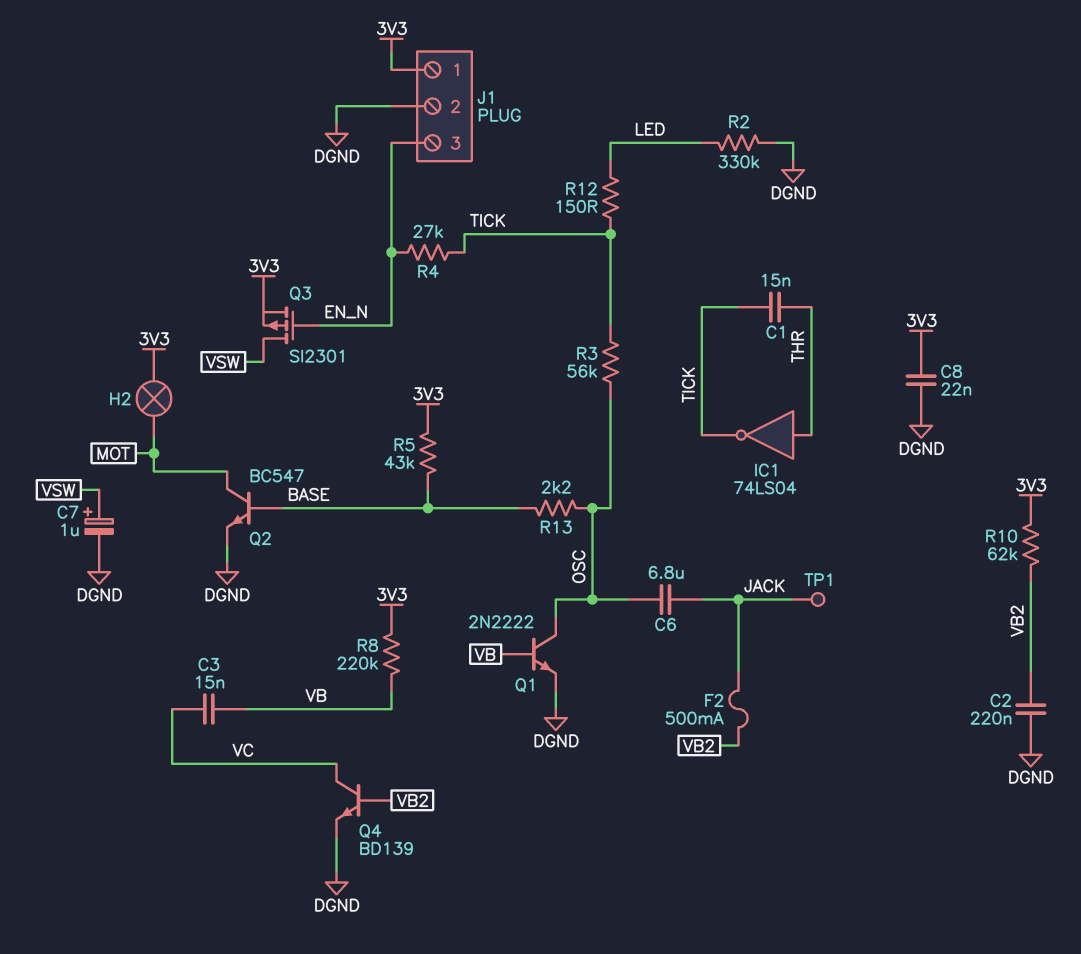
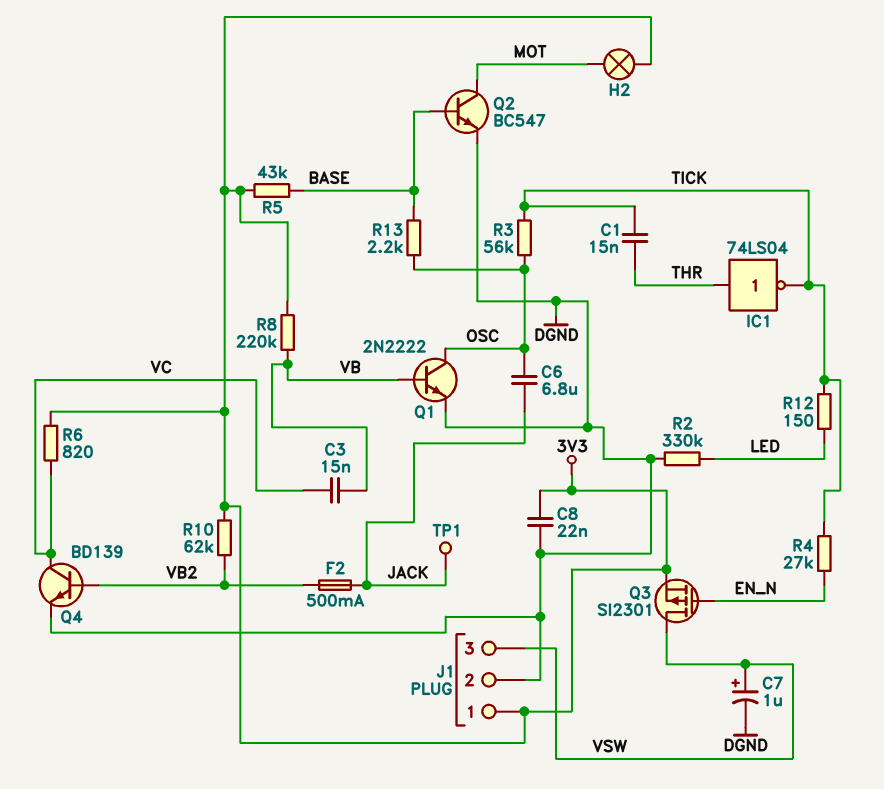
C2: 220nF (DGND, VB2) -> none
J1 pin 3: EN_N -> VSW
R6: none -> 820 (3V3, VC)

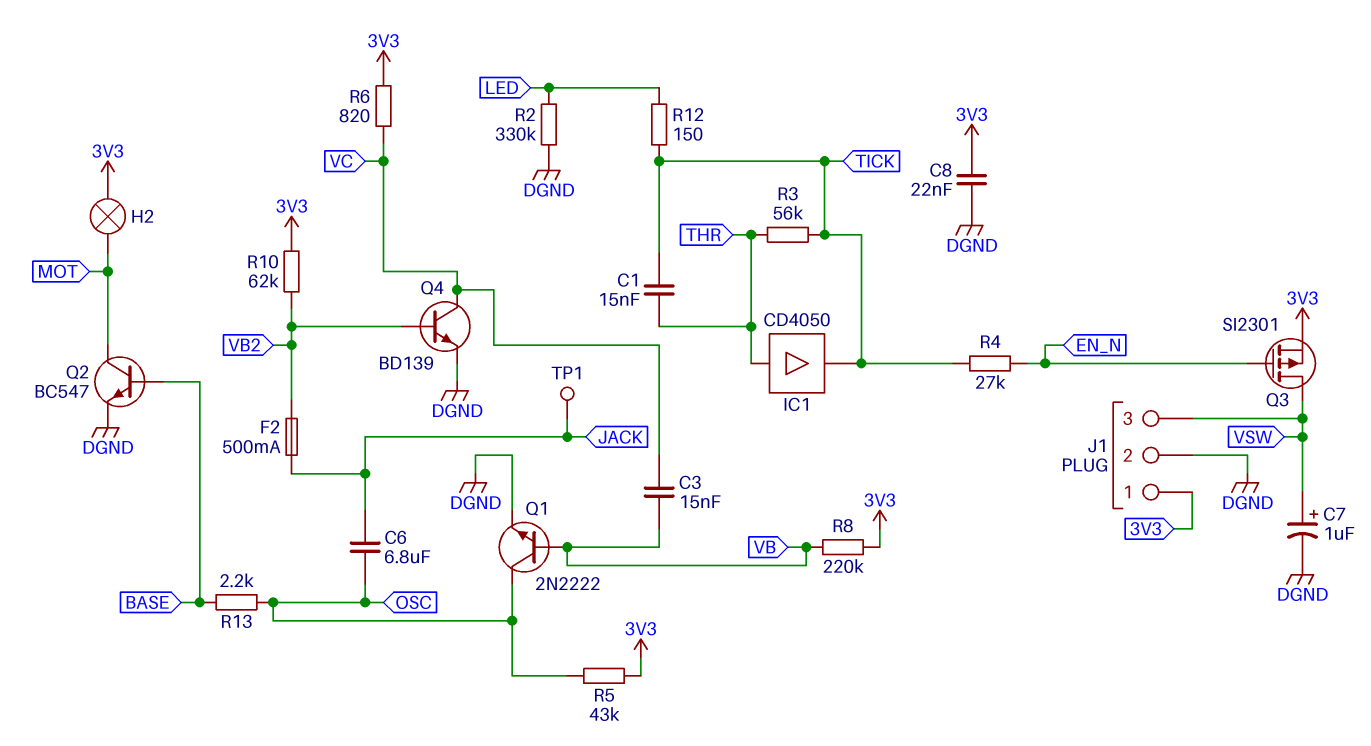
IC1: NOT 74LS04 (in THR, out TICK) -> buffer CD4050 (in THR, out TICK)
R3: 56k (OSC, TICK) -> 56k (THR, TICK)
R5: 43k (3V3, BASE) -> 43k (3V3, OSC)

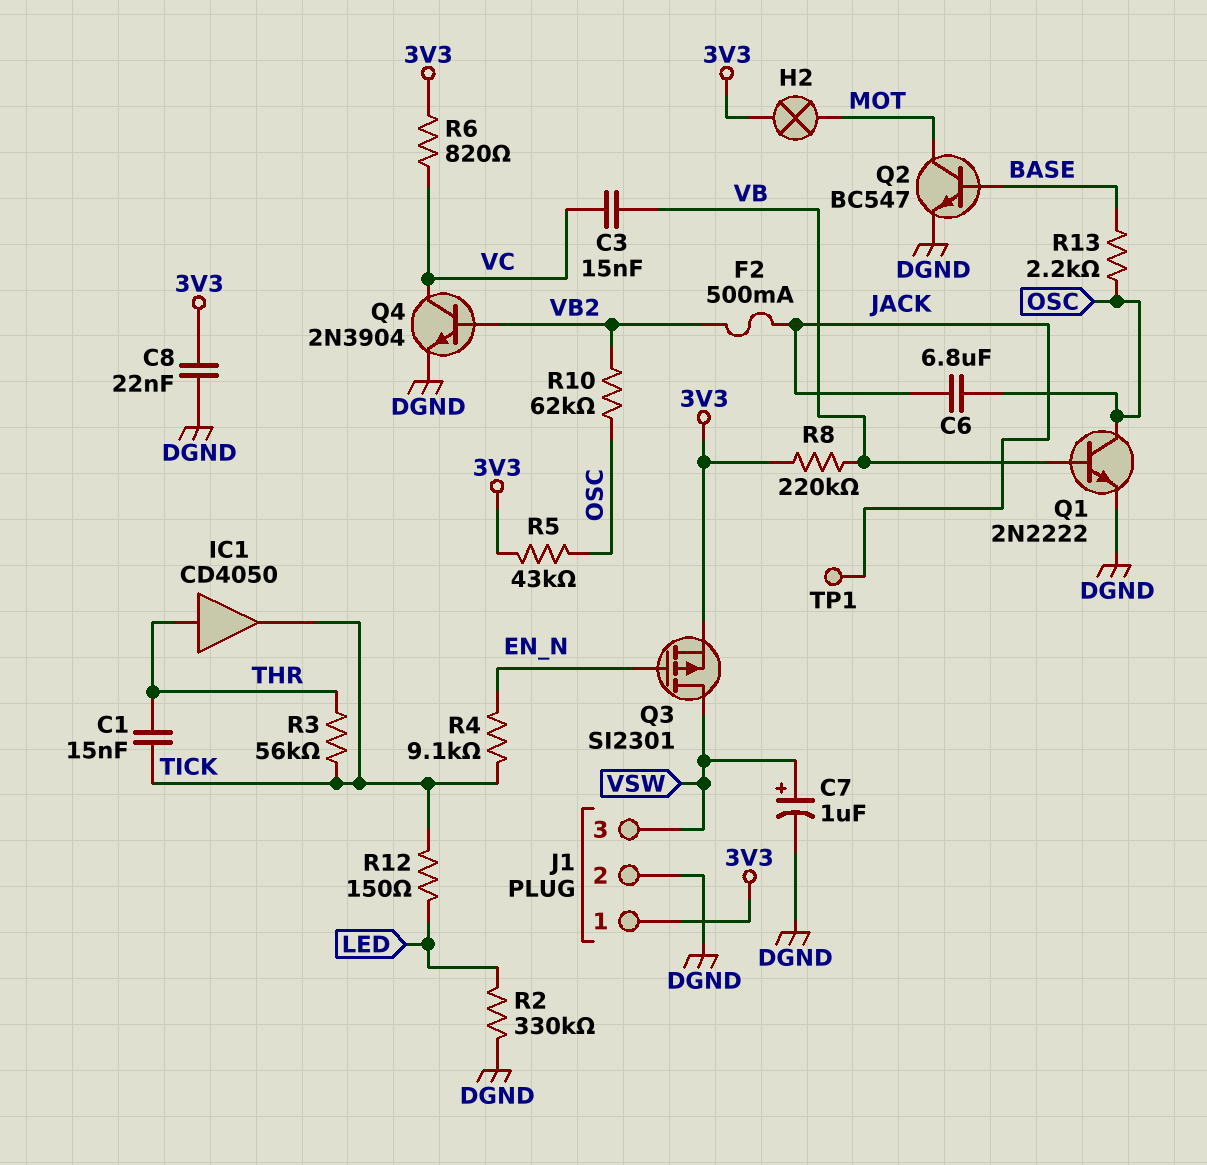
Q4: NPN BD139 (B VB2, C VC, E DGND) -> NPN 2N3904 (B VB2, C VC, E DGND)
R4: 27k (EN_N, TICK) -> 9.1k (EN_N, TICK)
R10: 62k (3V3, VB2) -> 62k (OSC, VB2)

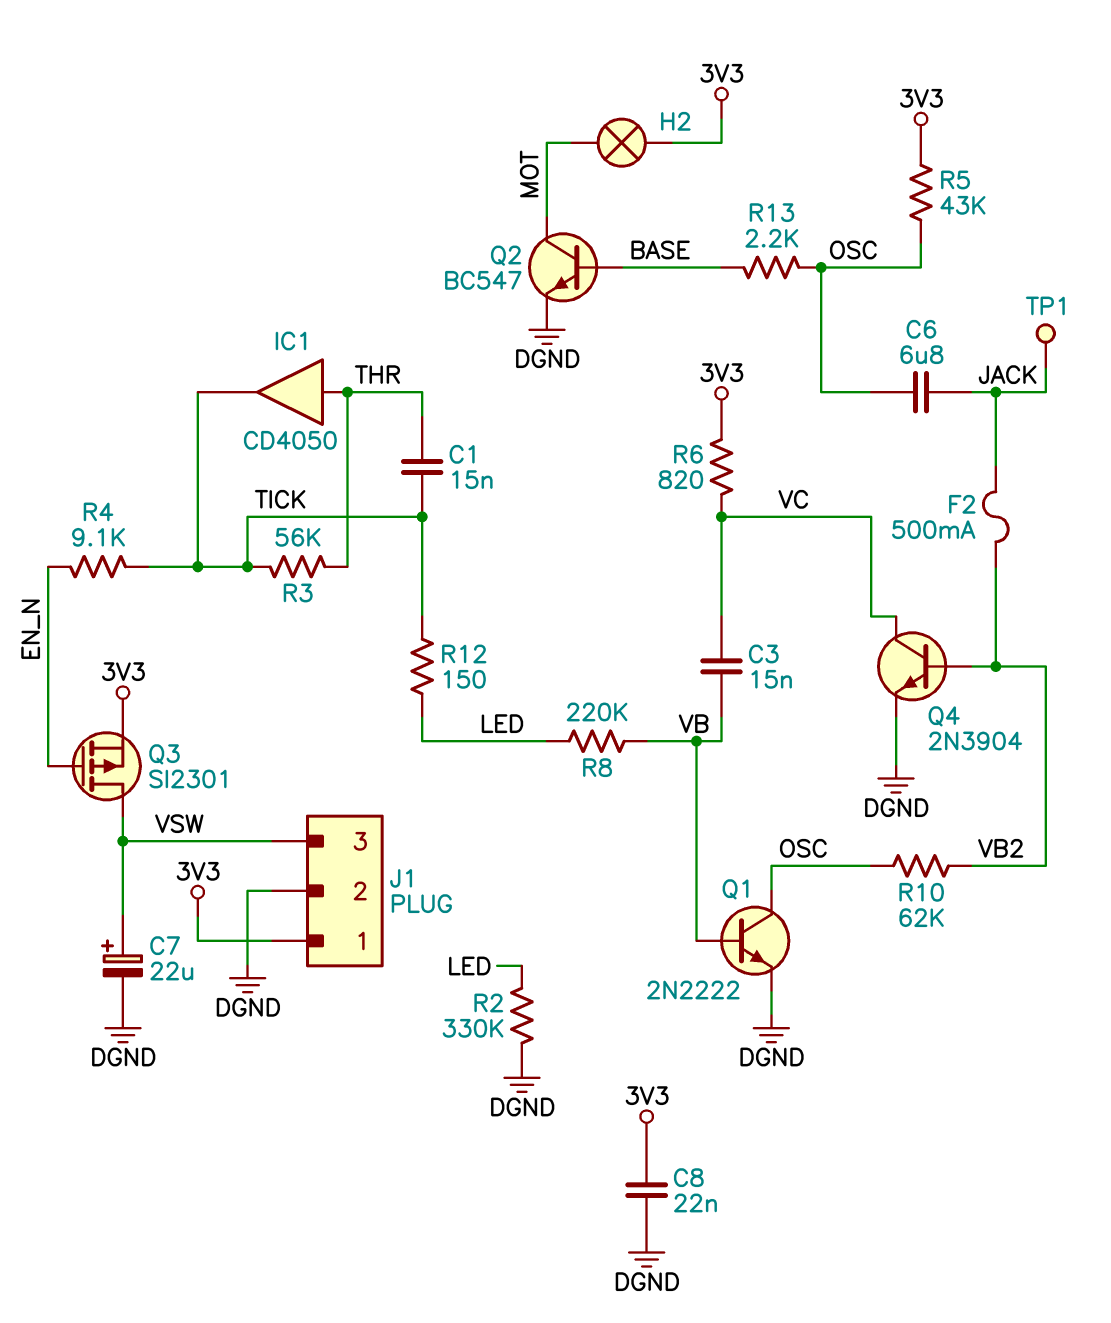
C7: 1uF (plus VSW, minus DGND) -> 22uF (plus VSW, minus DGND)
R8: 220k (3V3, VB) -> 220k (LED, VB)

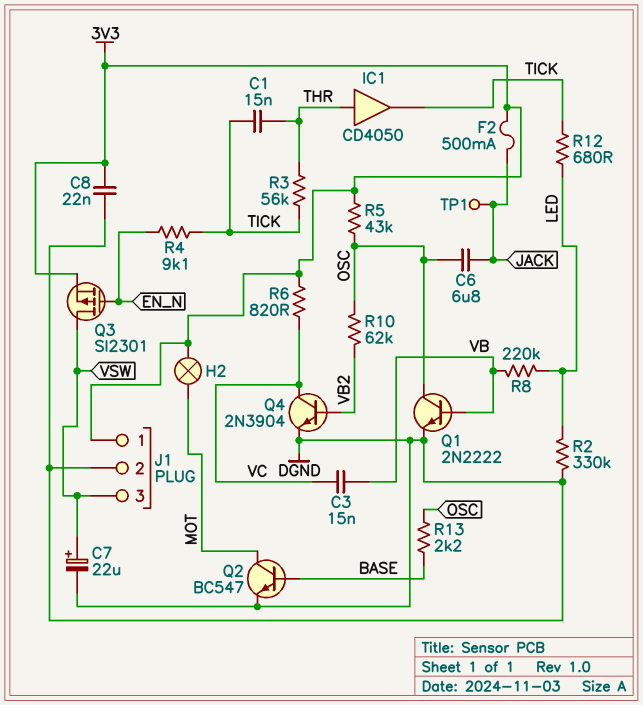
F2: 500mA (JACK, VB2) -> 500mA (3V3, JACK)
R12: 150 (LED, TICK) -> 680 (LED, TICK)

